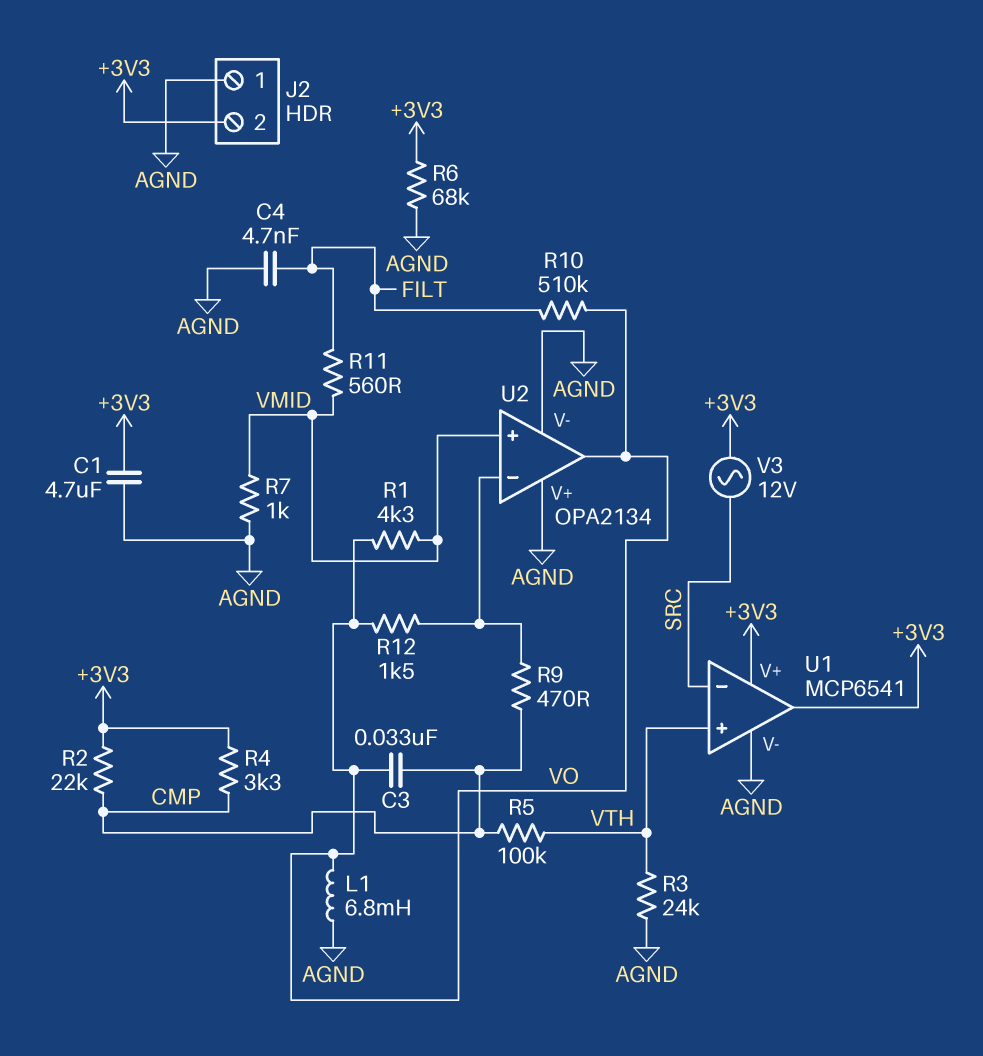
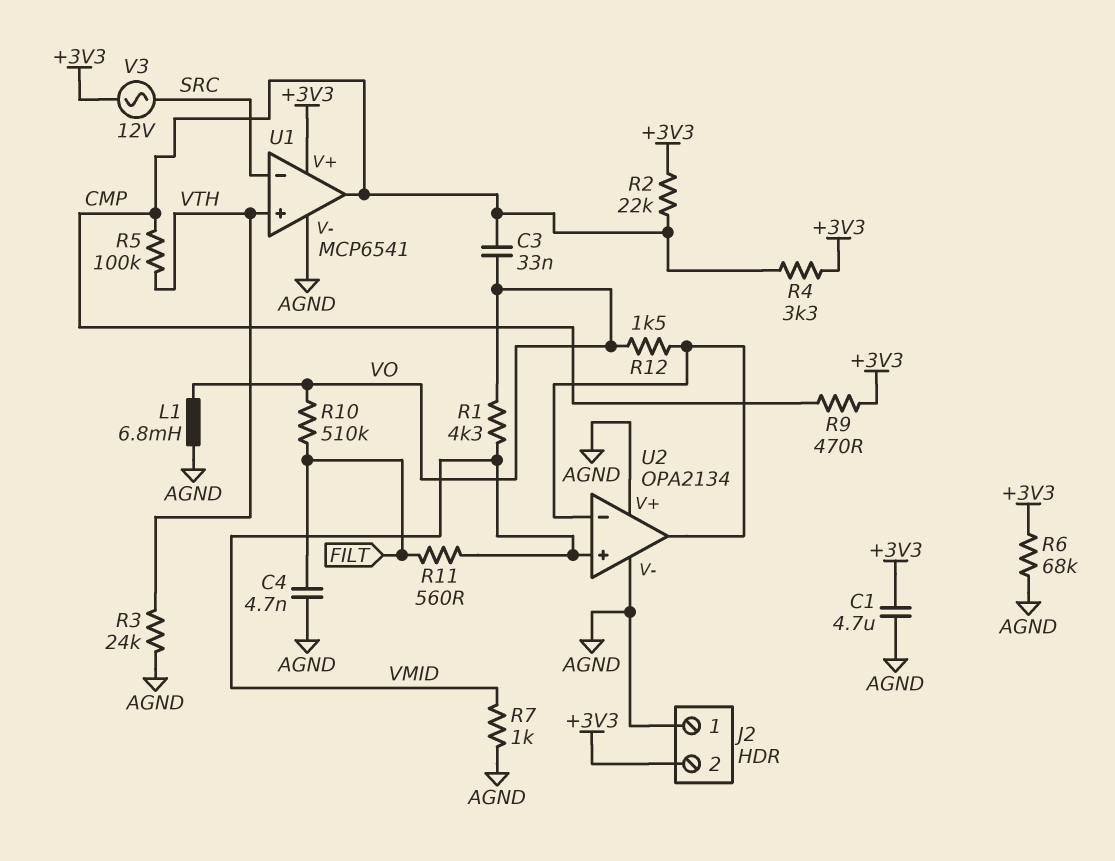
R9: 470 (CMP, U2/in-) -> 470 (+3V3, CMP)
U1 pin out: +3V3 -> CMP
U2 pin out: VO -> U2/in-

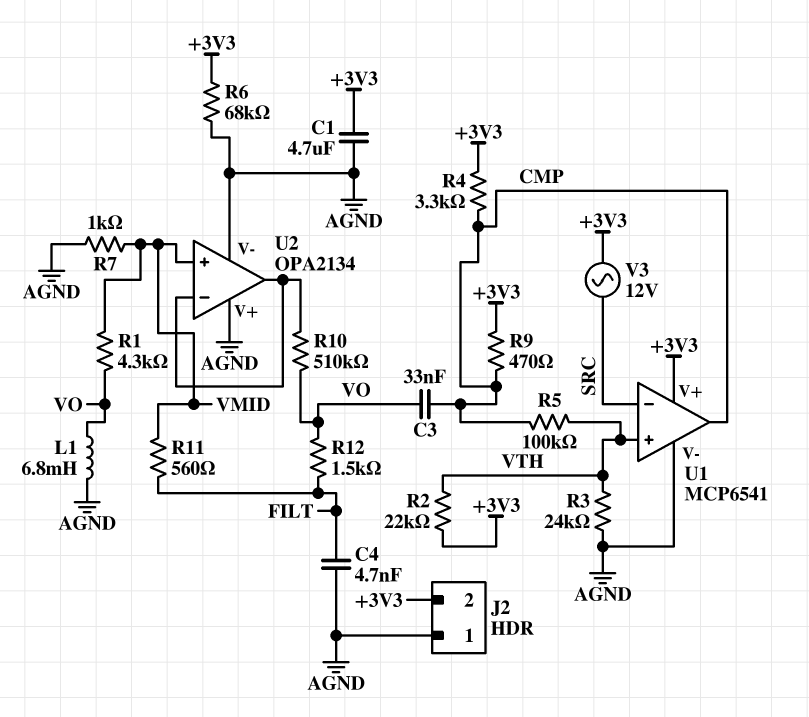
R2: 22k (+3V3, CMP) -> 22k (+3V3, VTH)
R10: 510k (FILT, VO) -> 510k (U2/in-, VO)
R12: 1.5k (U2/in-, VO) -> 1.5k (FILT, VO)

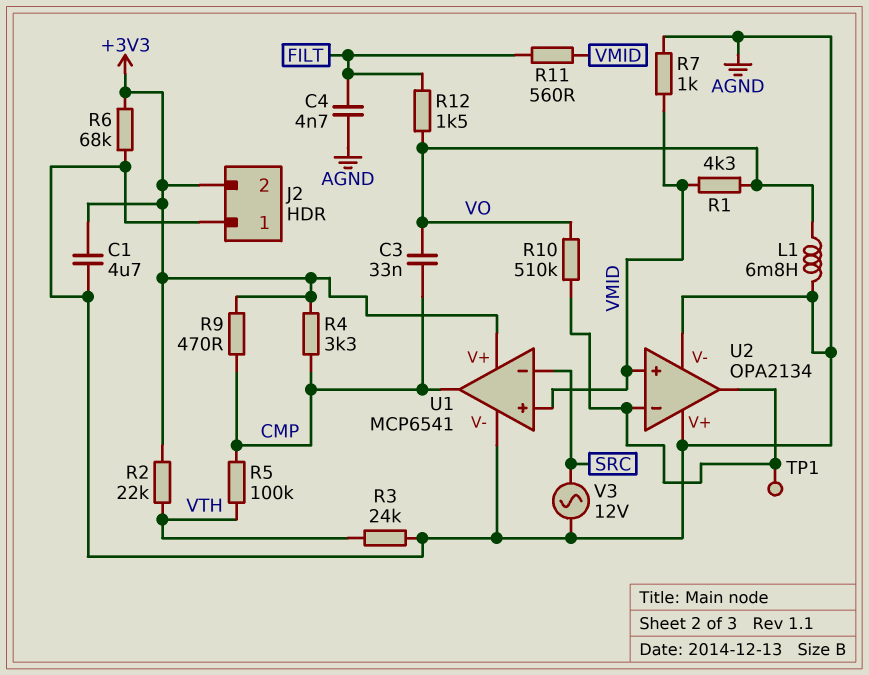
TP1: none -> test point (U2/in-)
U1 pin in+: VTH -> VMID
V3: AC 12V (+3V3, SRC) -> AC 12V (AGND, SRC)

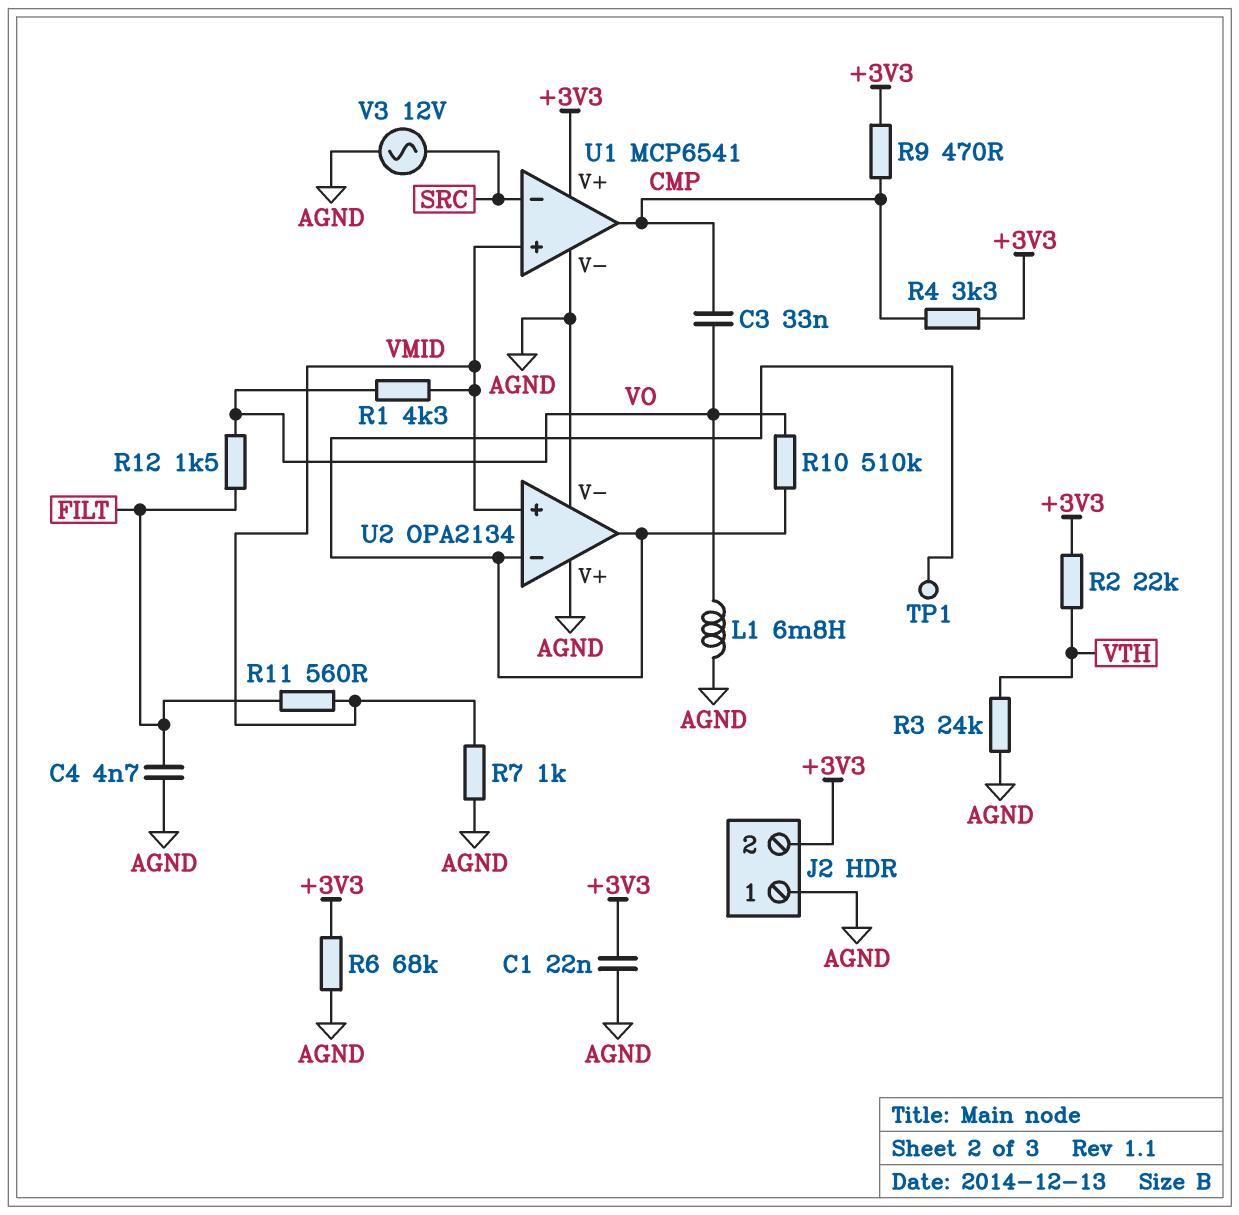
C1: 4.7uF (+3V3, AGND) -> 22nF (+3V3, AGND)
R5: 100k (CMP, VTH) -> none

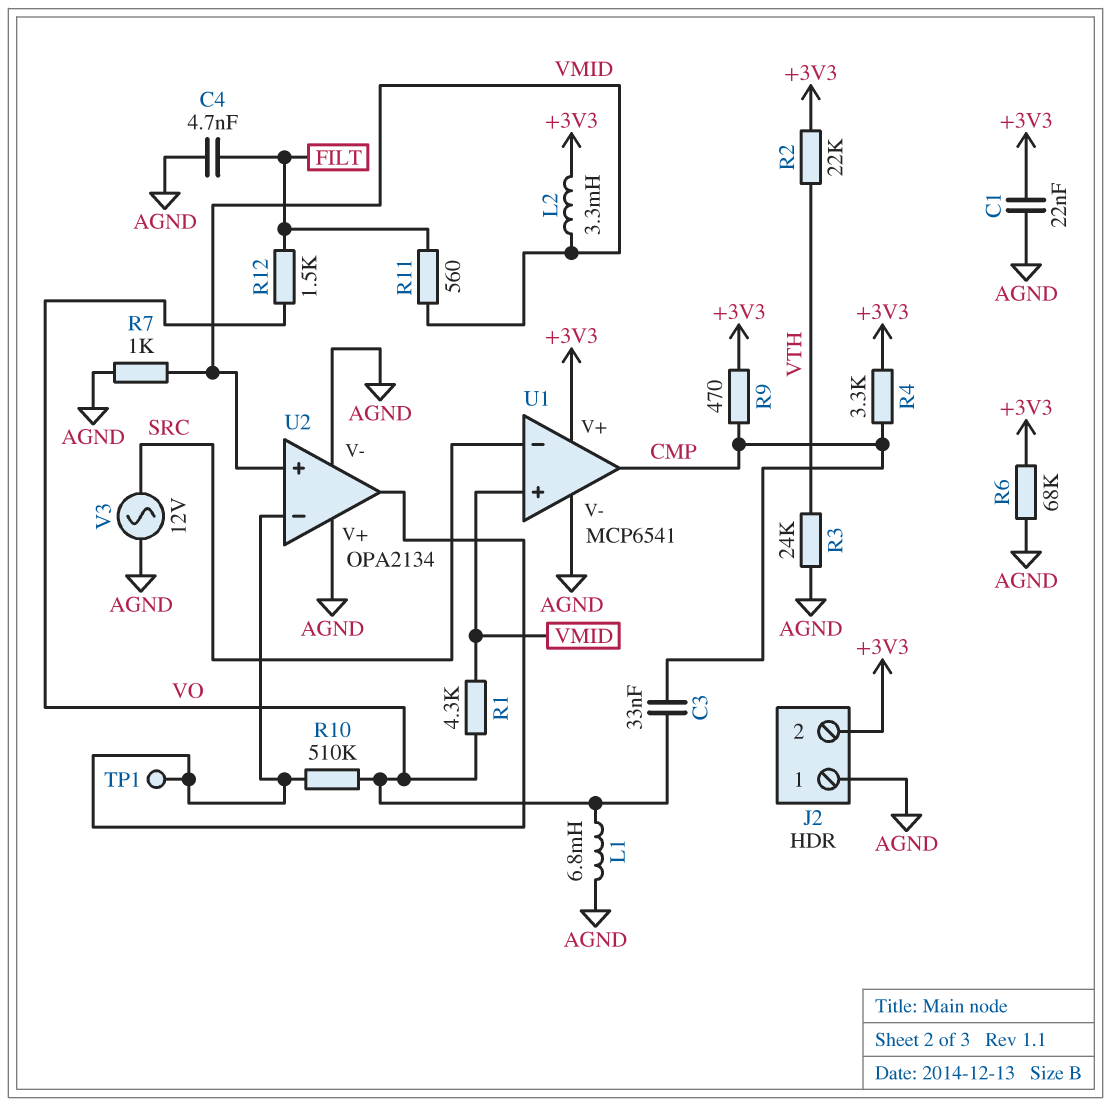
L2: none -> 3.3mH (+3V3, VMID)

